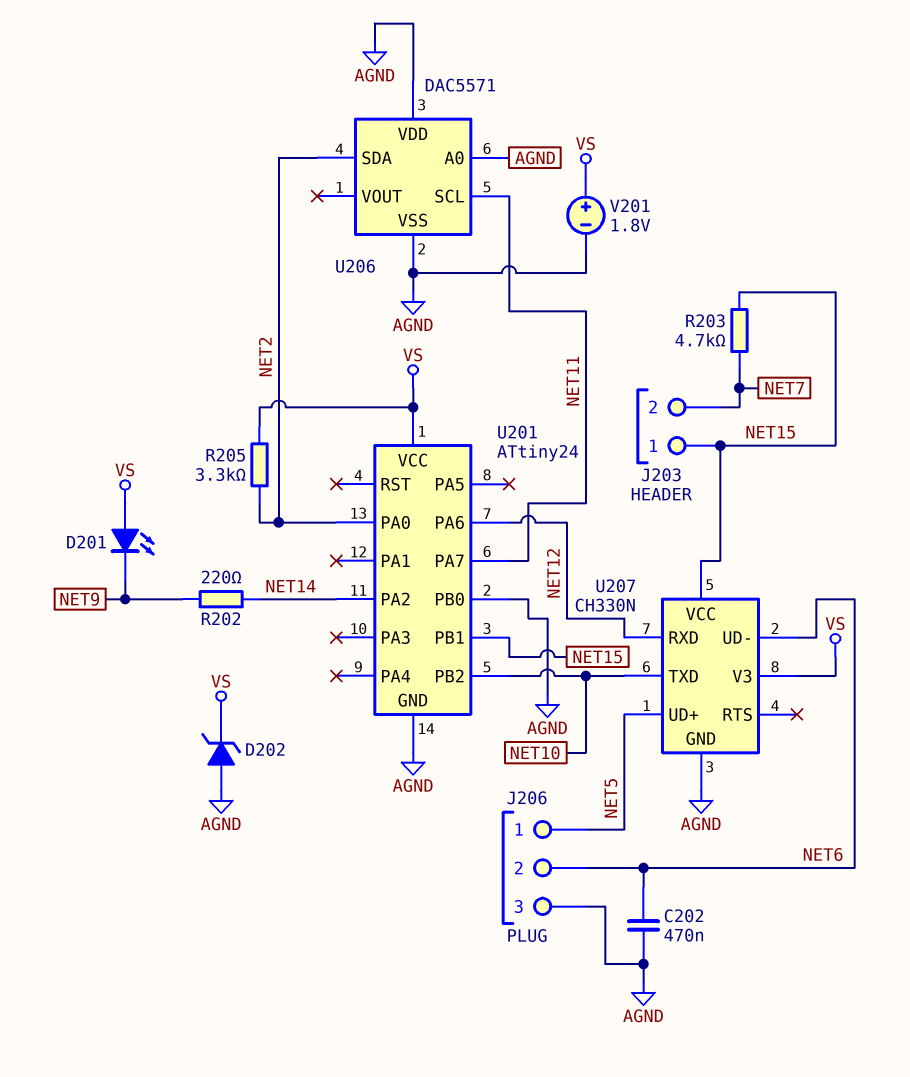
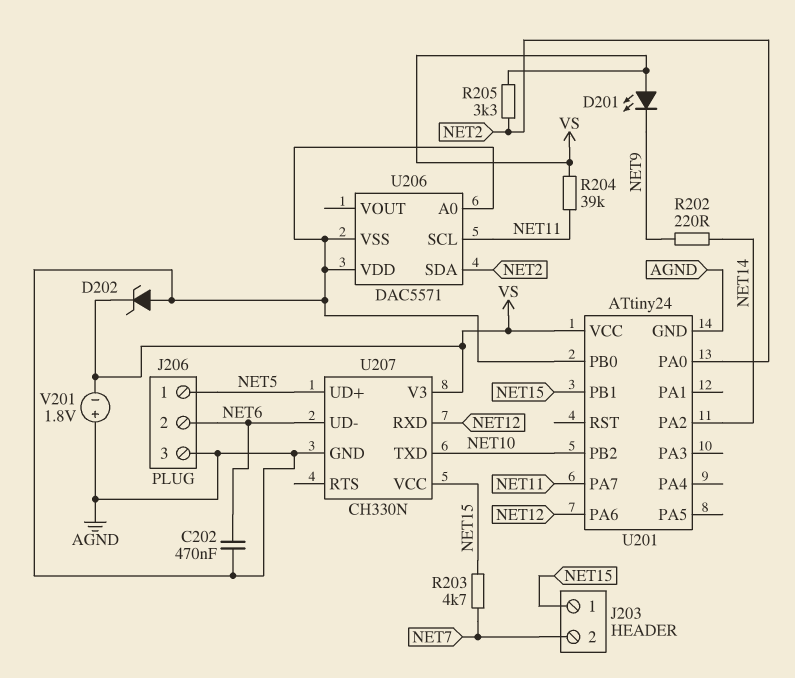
R204: none -> 39k (NET11, VS)
V201: 1.8V (plus VS, minus AGND) -> 1.8V (plus AGND, minus VS)

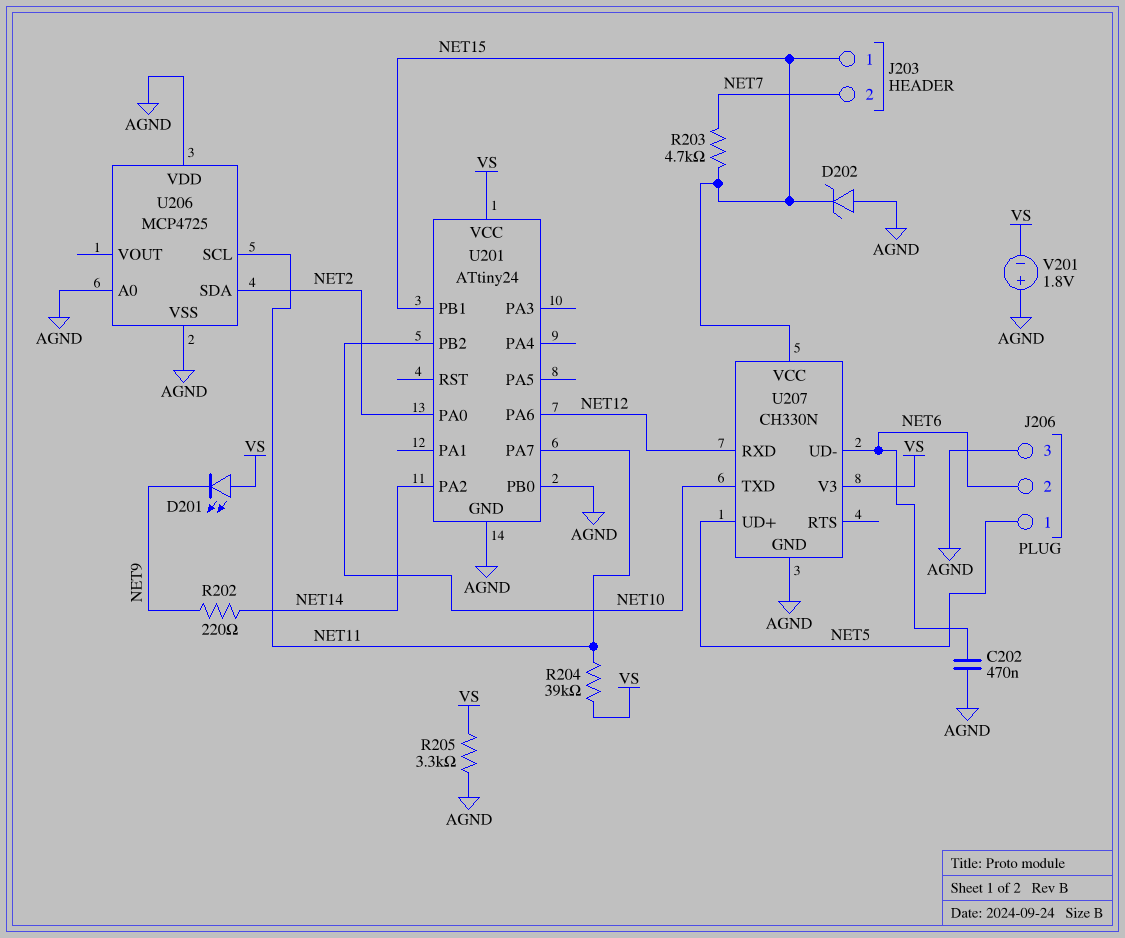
D202: zener (A AGND, K VS) -> zener (A AGND, K NET15)
R205: 3.3k (NET2, VS) -> 3.3k (AGND, VS)
U206: DAC5571 -> MCP4725

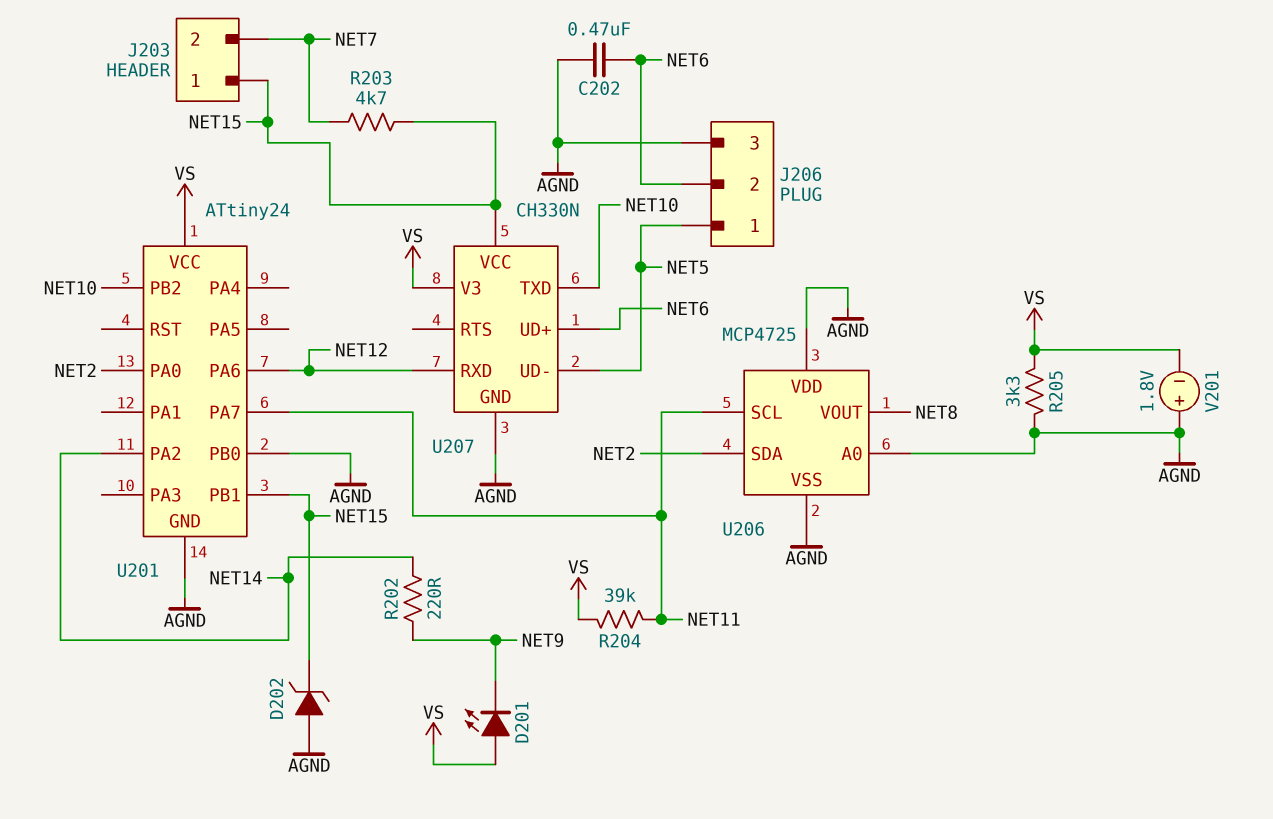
U206 pin VOUT: none -> NET8
U207 pin UD+: NET5 -> NET6
U207 pin UD-: NET6 -> NET5

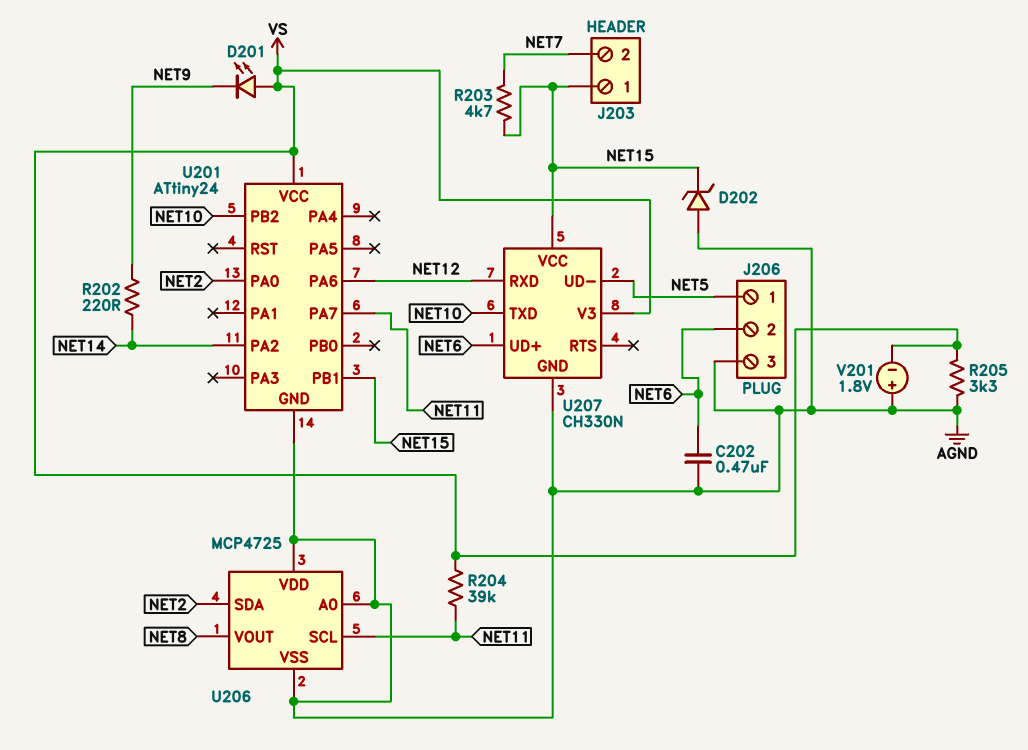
U201 pin PB0: AGND -> none

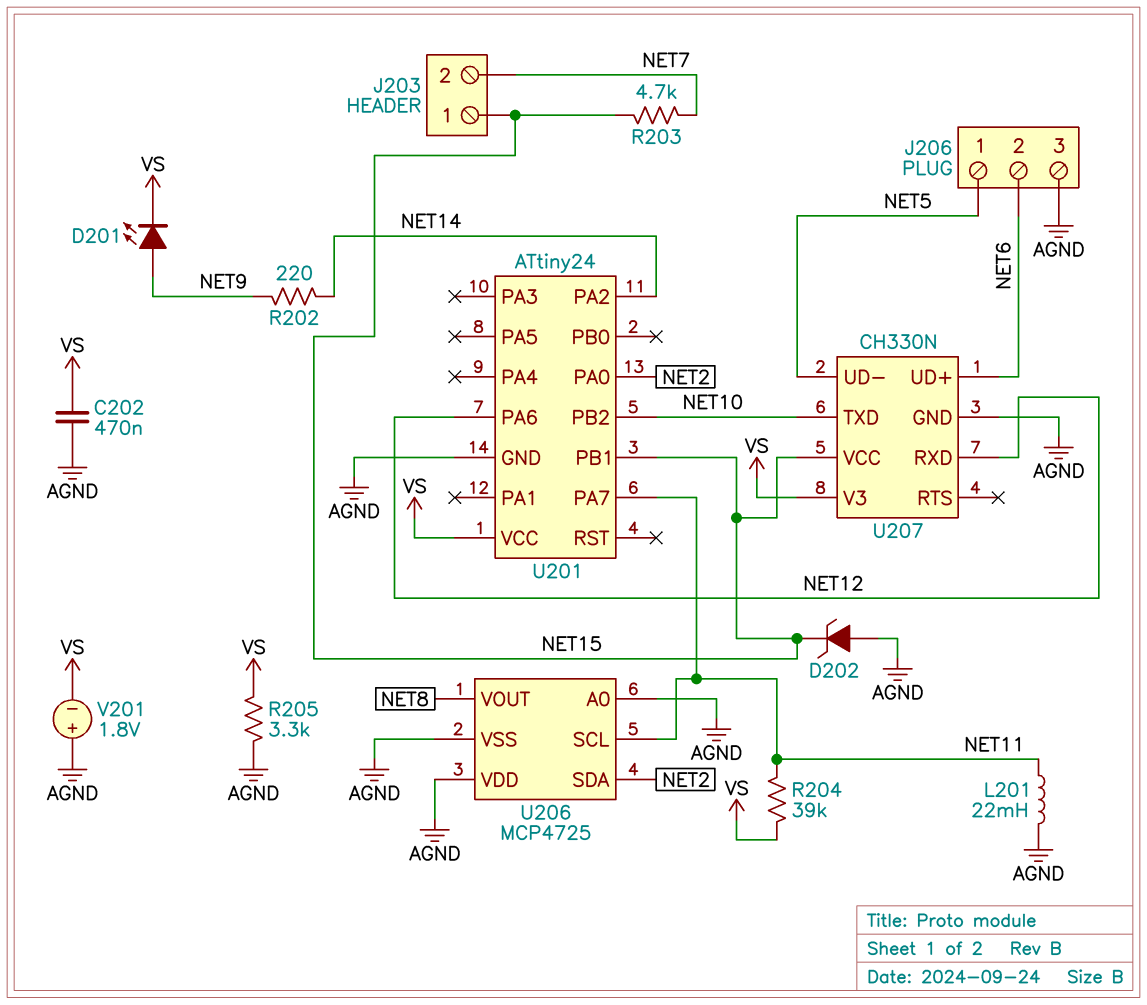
C202: 470nF (AGND, NET6) -> 470nF (AGND, VS)
D201: LED (A VS, K NET9) -> LED (A NET9, K VS)
L201: none -> 22mH (AGND, NET11)

